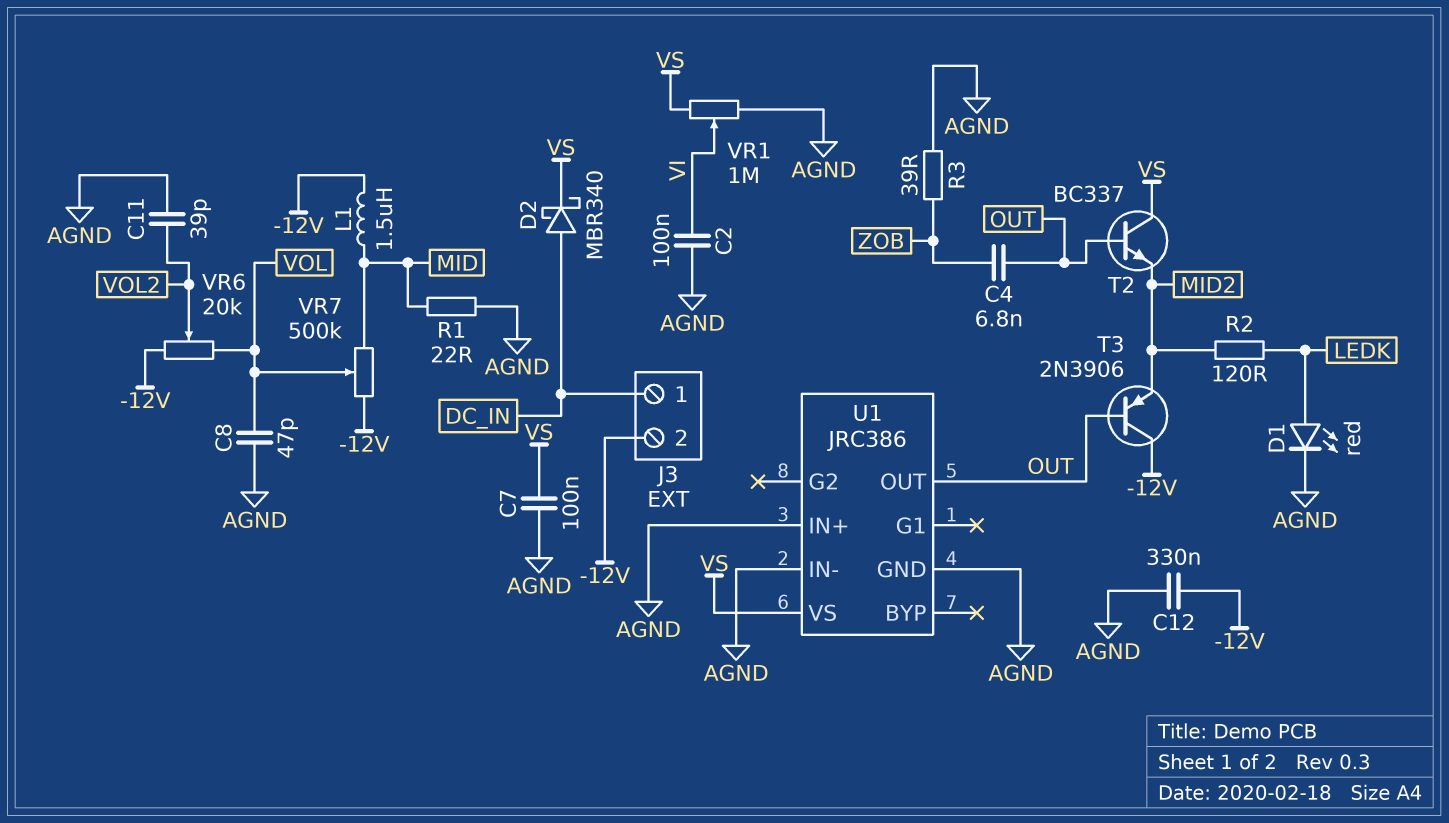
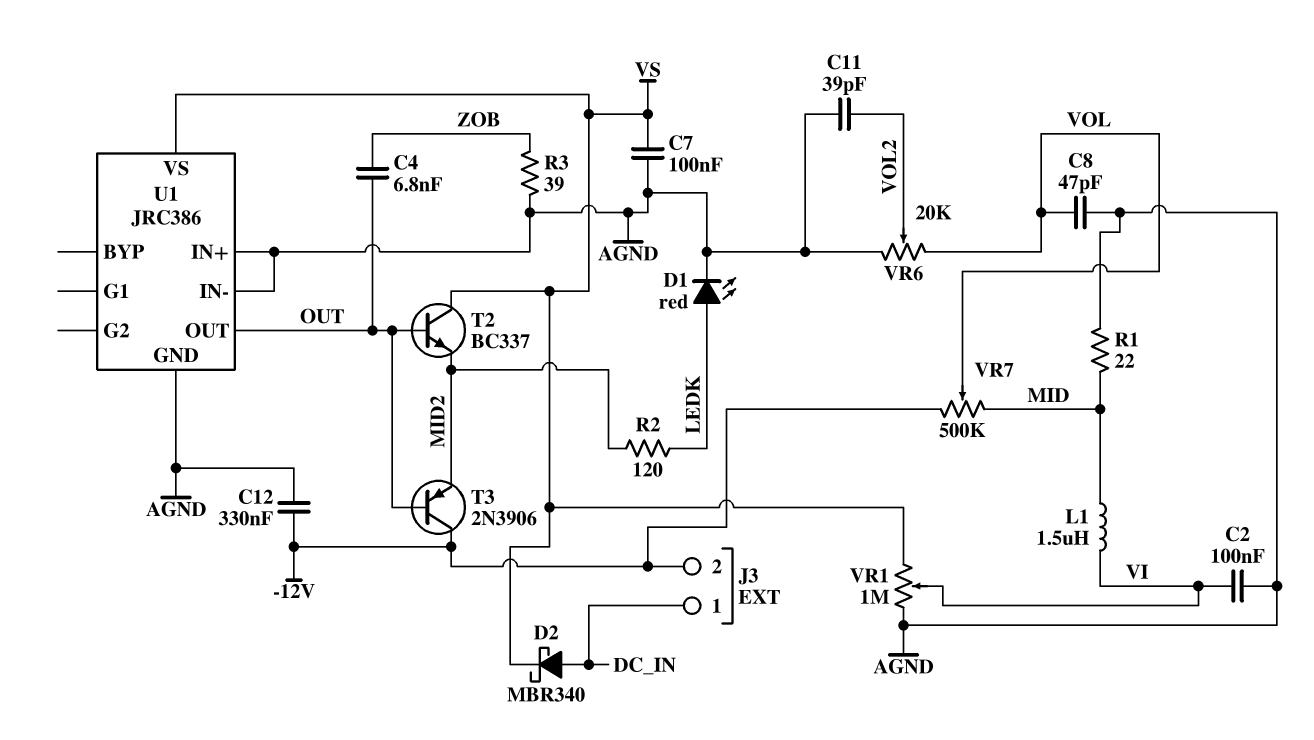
L1: 1.5uH (-12V, MID) -> 1.5uH (MID, VI)
VR6: 20k (-12V, VOL, wiper VOL2) -> 20k (AGND, VOL, wiper VOL2)

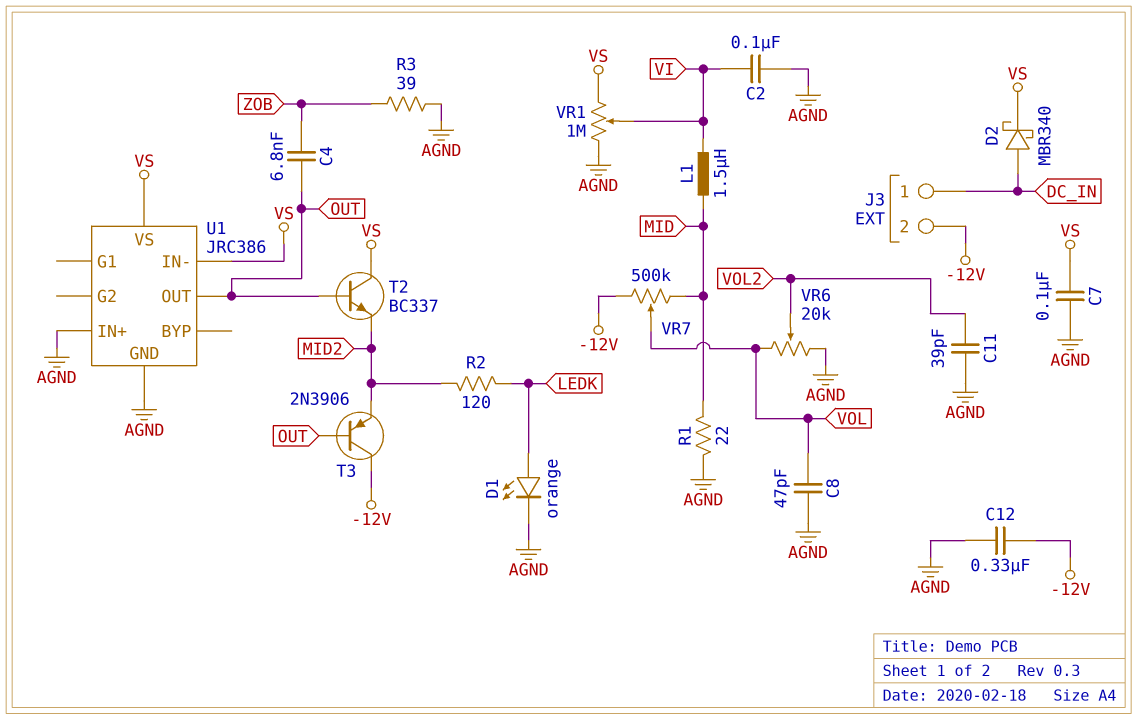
D1: LED red (A LEDK, K AGND) -> LED orange (A LEDK, K AGND)
U1 pin IN-: AGND -> VS

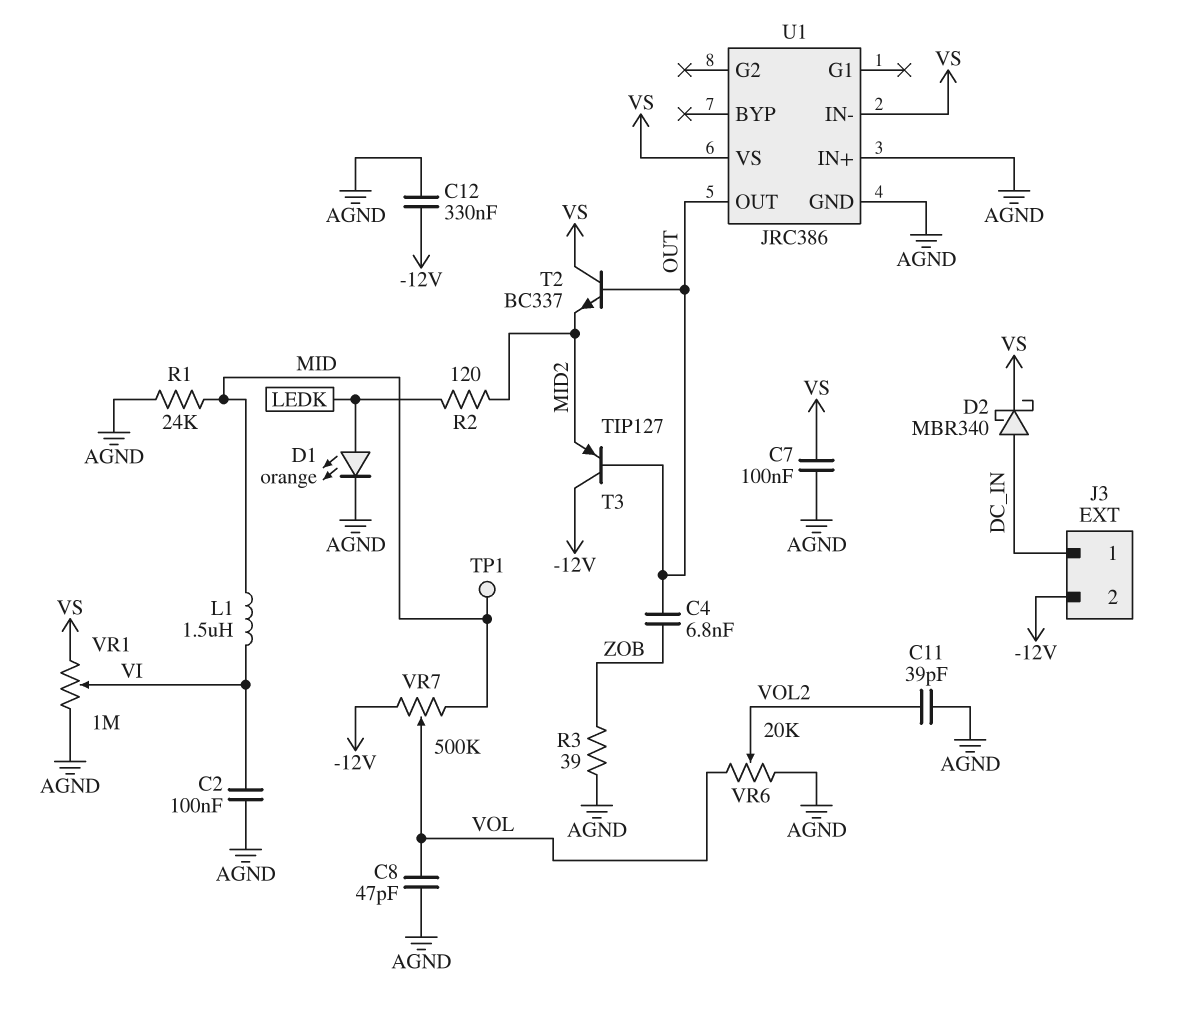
R1: 22 (AGND, MID) -> 24k (AGND, MID)
T3: PNP 2N3906 (B OUT, C -12V, E MID2) -> PNP TIP127 (B OUT, C -12V, E MID2)
TP1: none -> test point (MID)

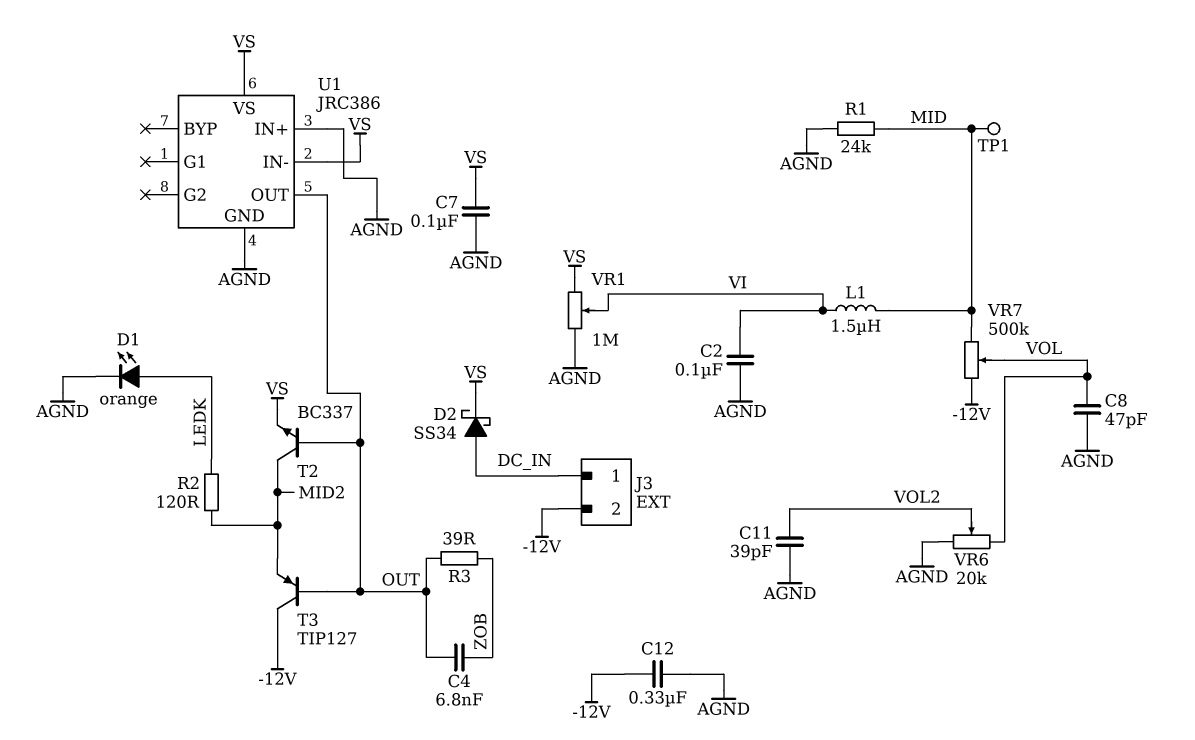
D2: schottky MBR340 (A DC_IN, K VS) -> schottky SS34 (A DC_IN, K VS)
R3: 39 (AGND, ZOB) -> 39 (OUT, ZOB)
T2: NPN BC337 (B OUT, C VS, E MID2) -> NPN BC337 (B OUT, C MID2, E VS)

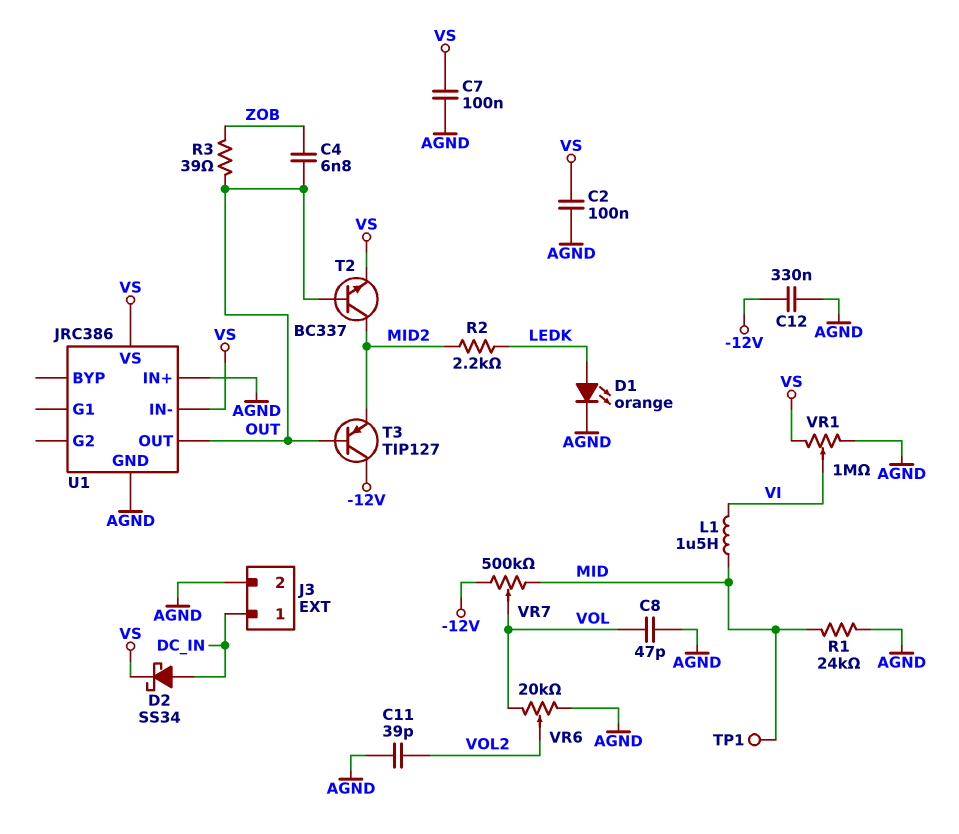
C2: 100nF (AGND, VI) -> 100nF (AGND, VS)
J3 pin 2: -12V -> AGND
R2: 120 (LEDK, MID2) -> 2.2k (LEDK, MID2)

